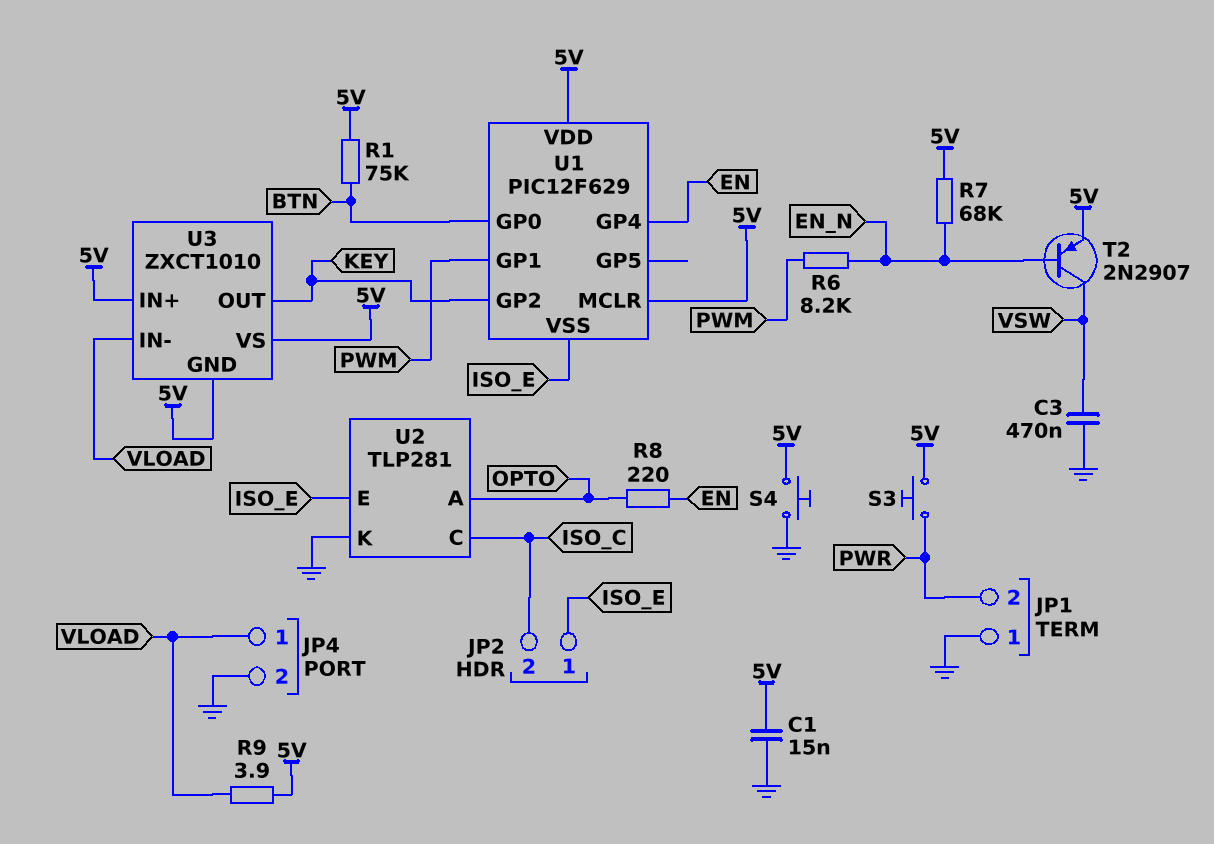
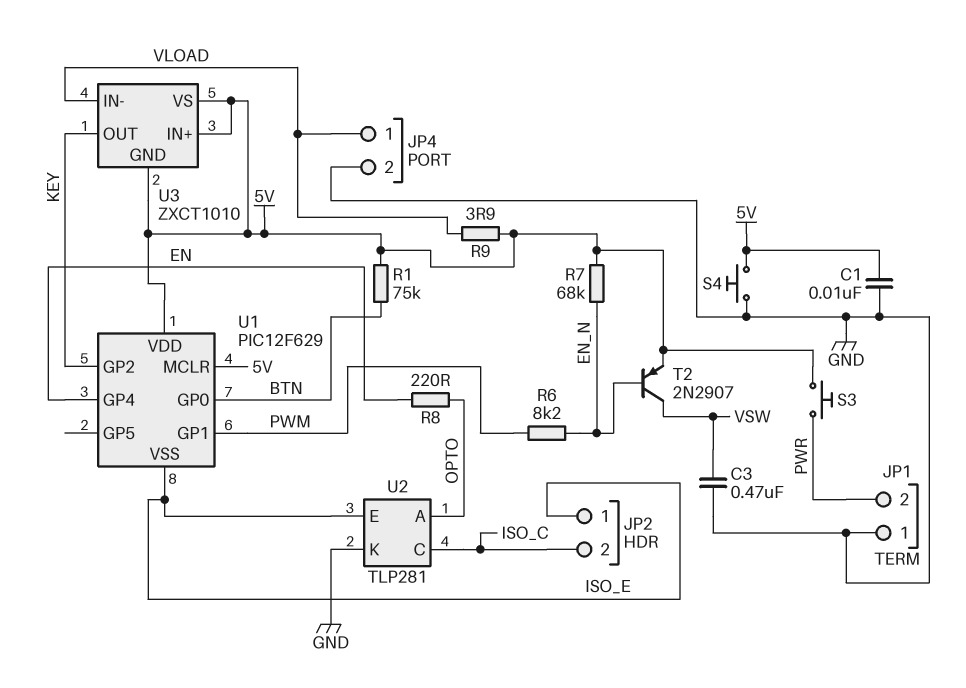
C1: 15nF (5V, GND) -> 10nF (5V, GND)

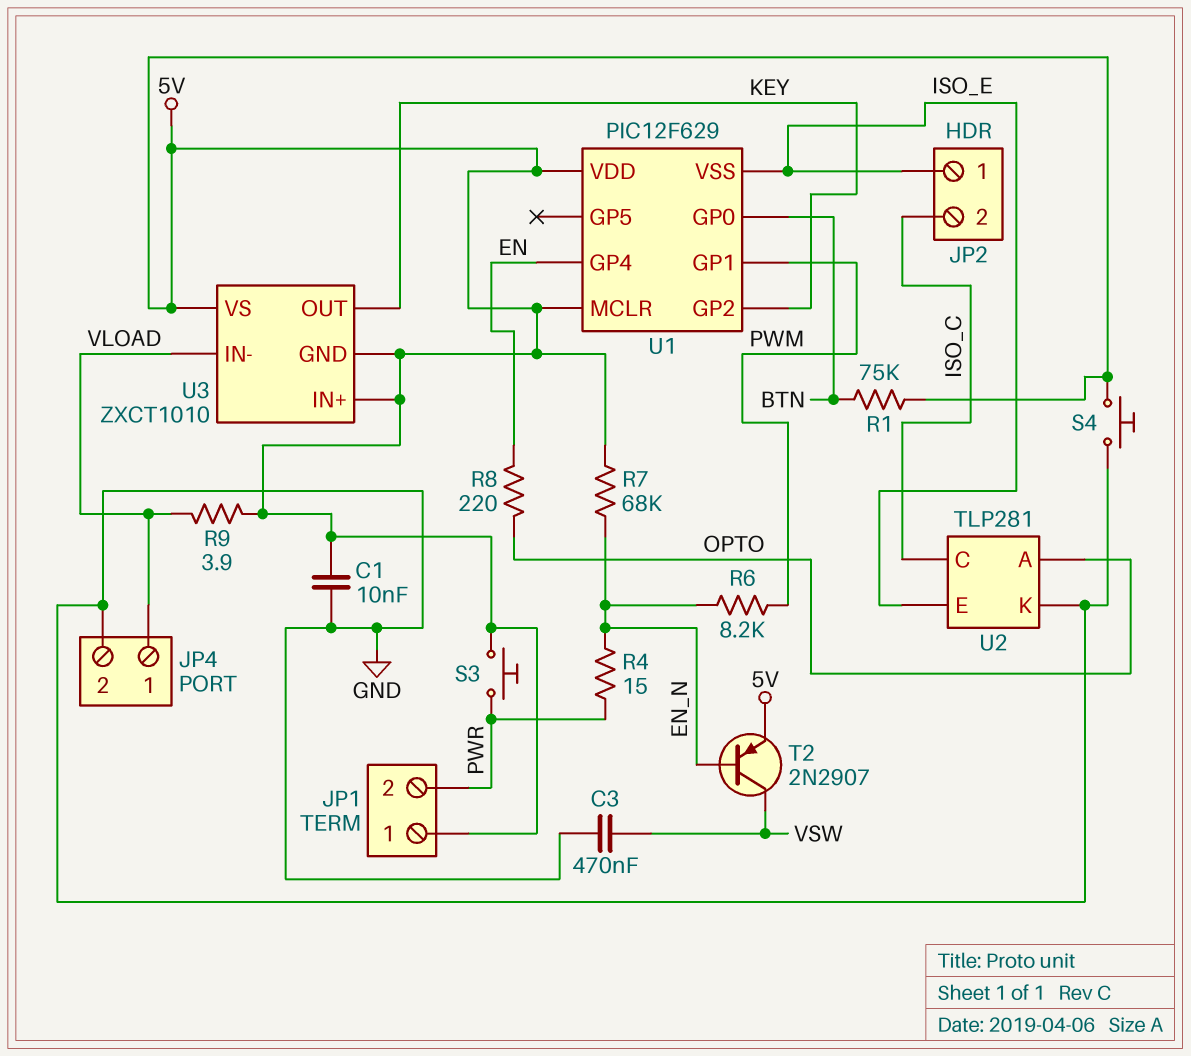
JP1 pin 1: GND -> 5V
R4: none -> 15 (EN_N, PWR)

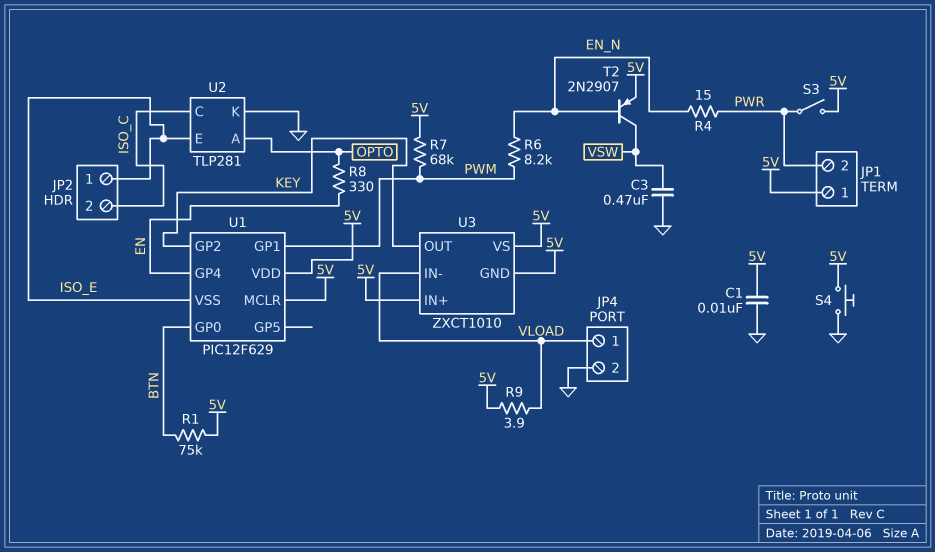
R7: 68k (5V, EN_N) -> 68k (5V, PWM)
R8: 220 (EN, OPTO) -> 330 (EN, OPTO)
S3: button (5V, PWR) -> switch (5V, PWR)

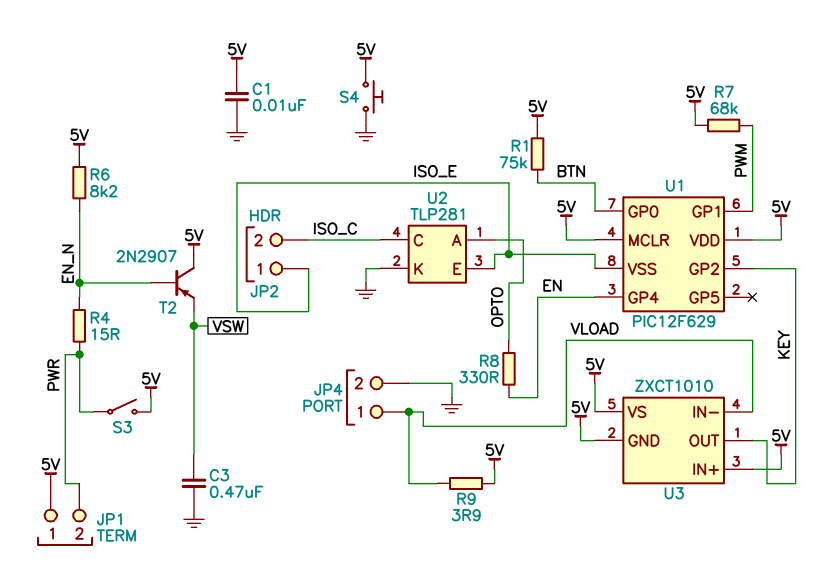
R6: 8.2k (EN_N, PWM) -> 8.2k (5V, EN_N)
T2: PNP 2N2907 (B EN_N, C VSW, E 5V) -> PNP 2N2907 (B EN_N, C 5V, E VSW)

